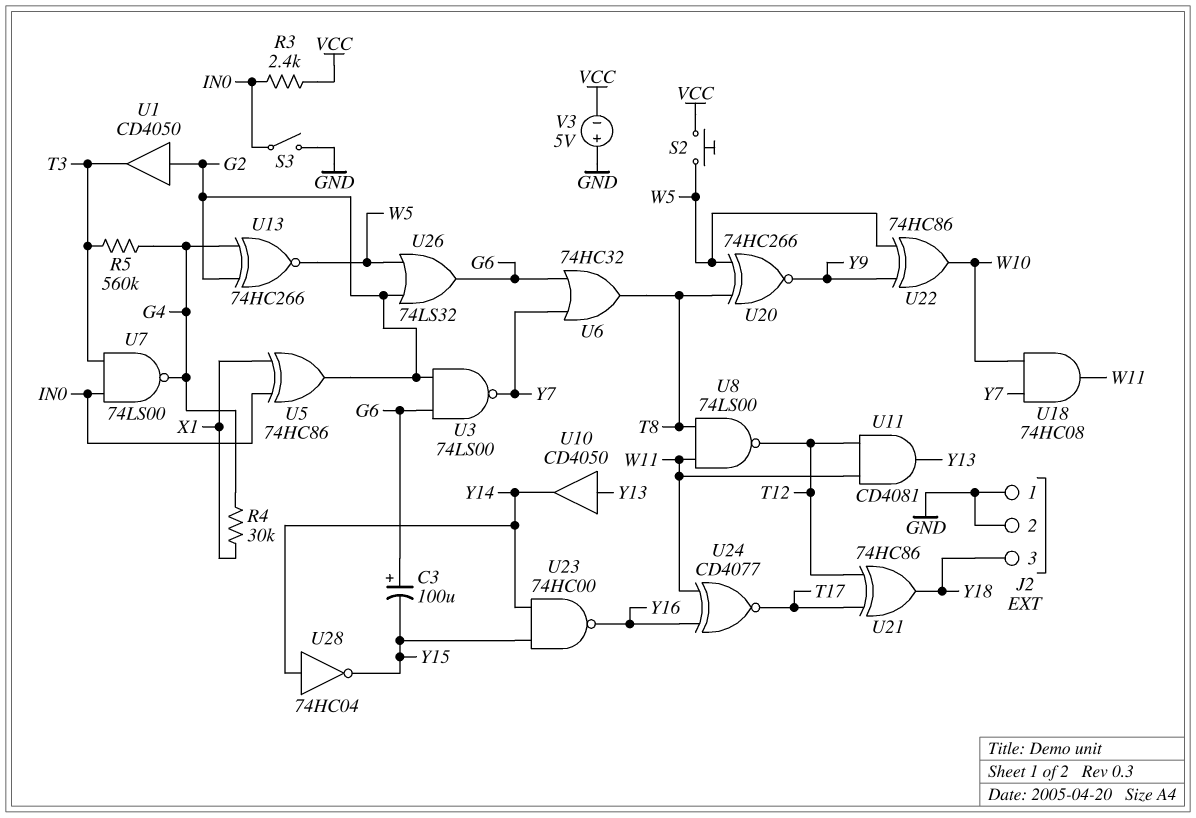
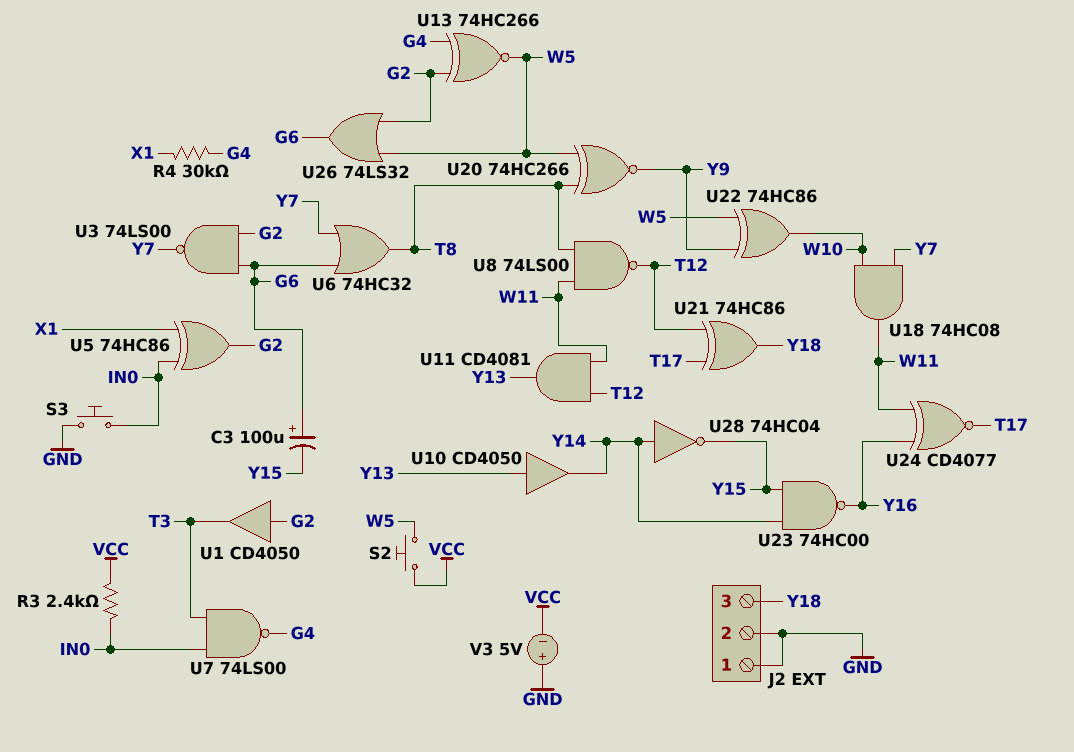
R5: 560k (G4, T3) -> none
S3: switch (GND, IN0) -> button (GND, IN0)

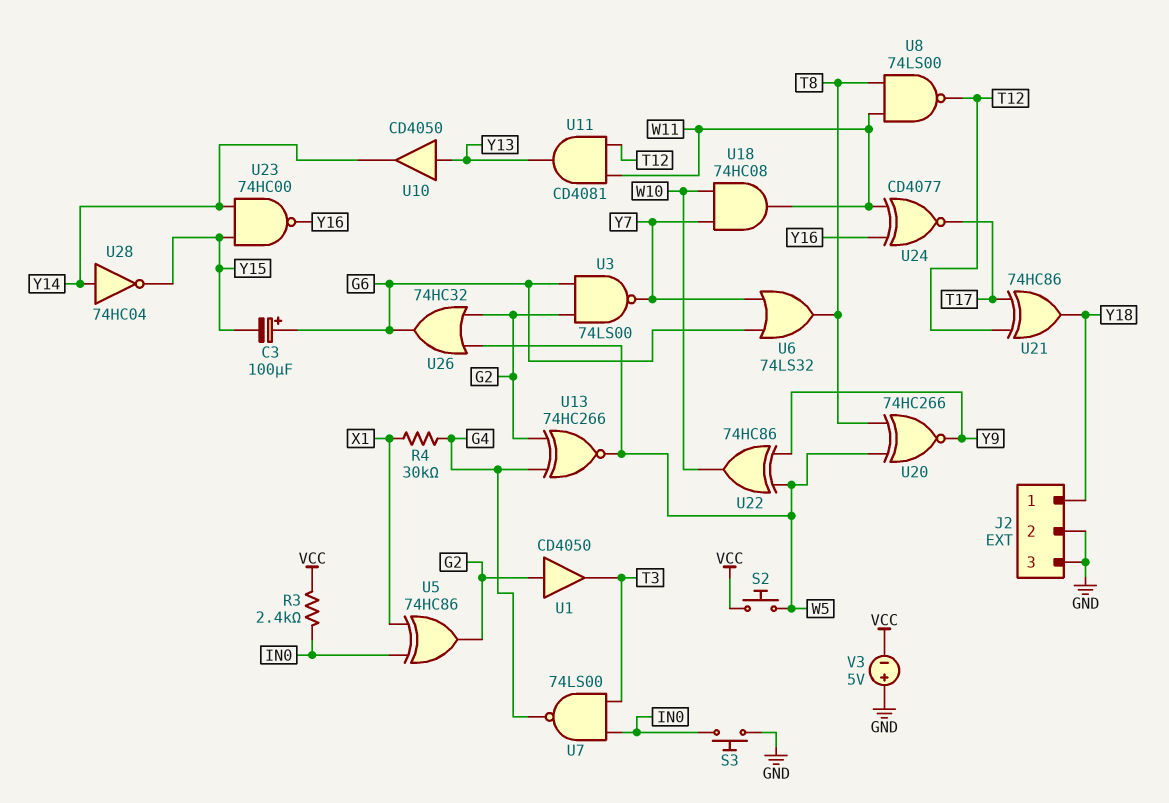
J2 pin 1: GND -> Y18
J2 pin 3: Y18 -> GND
U6: OR 74HC32 (in G6, in Y7, out T8) -> OR 74LS32 (in G6, in Y7, out T8)
U26: OR 74LS32 (in G2, in W5, out G6) -> OR 74HC32 (in G2, in W5, out G6)

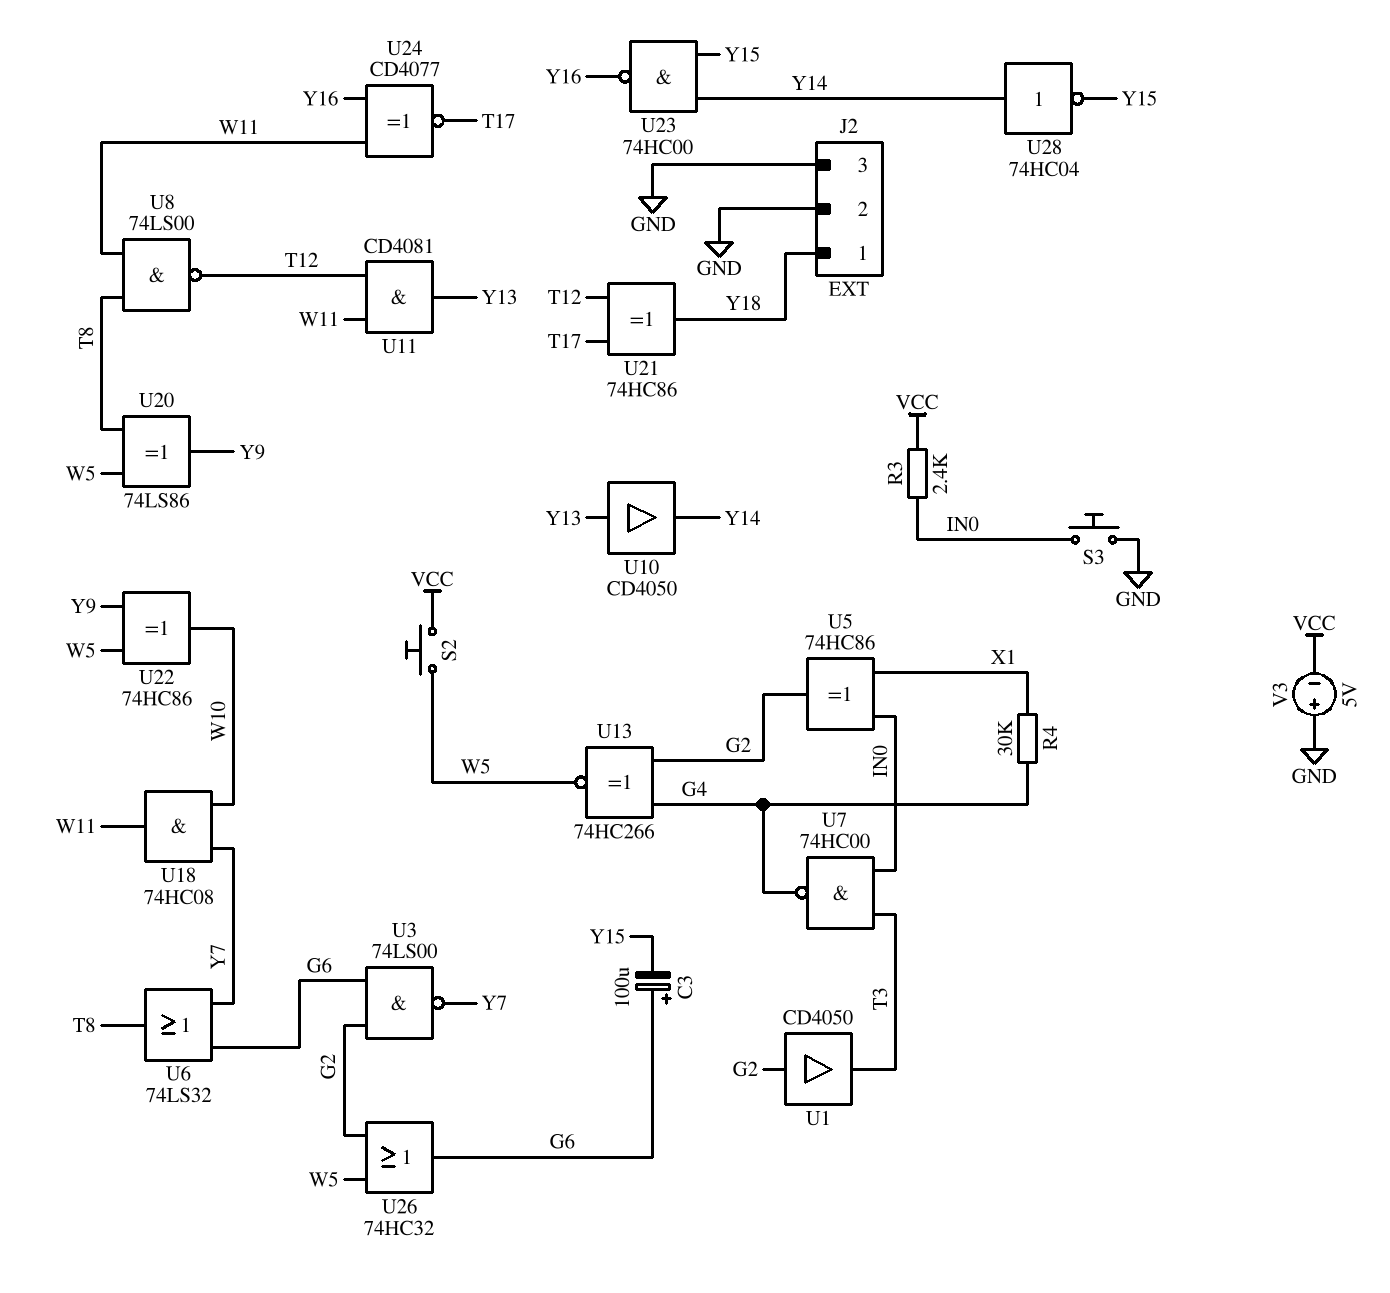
U7: NAND 74LS00 (in IN0, in T3, out G4) -> NAND 74HC00 (in IN0, in T3, out G4)
U20: XNOR 74HC266 (in T8, in W5, out Y9) -> XOR 74LS86 (in T8, in W5, out Y9)

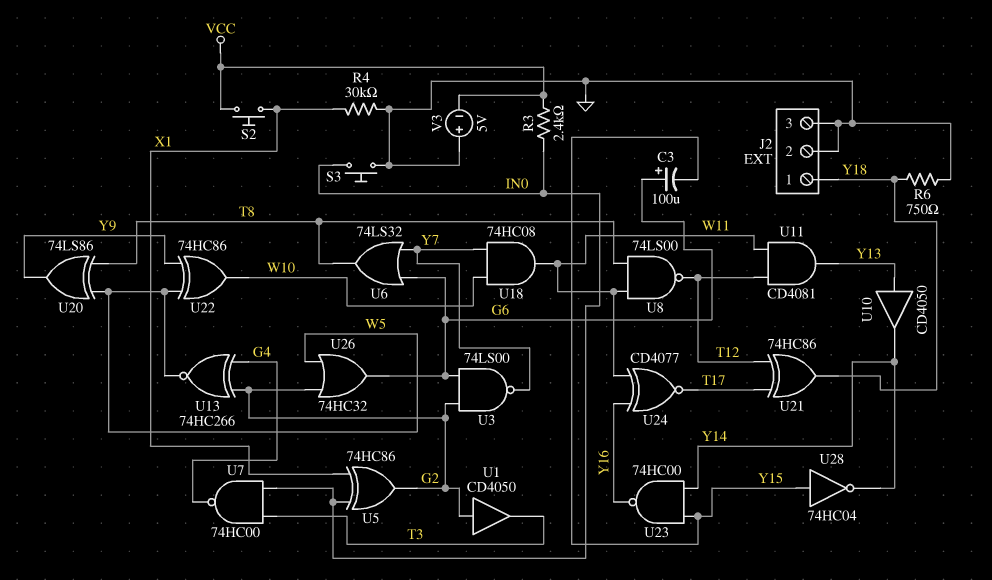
R4: 30k (G4, X1) -> 30k (GND, X1)
R6: none -> 750 (GND, Y18)
S2: button (VCC, W5) -> button (VCC, X1)
U28: NOT 74HC04 (in Y14, out Y15) -> NOT 74HC04 (in Y15, out Y14)

